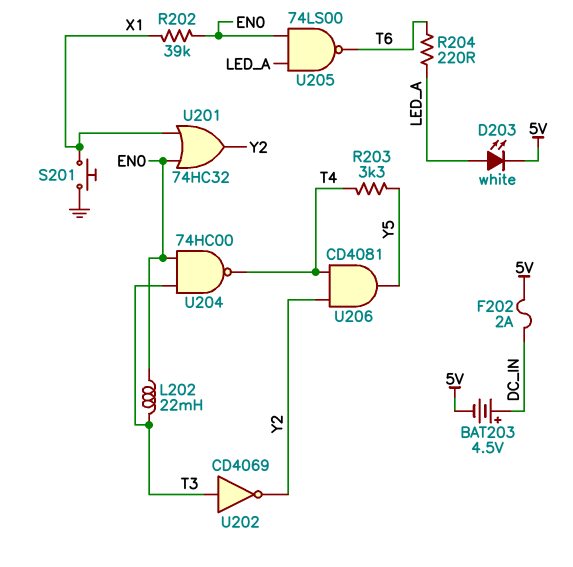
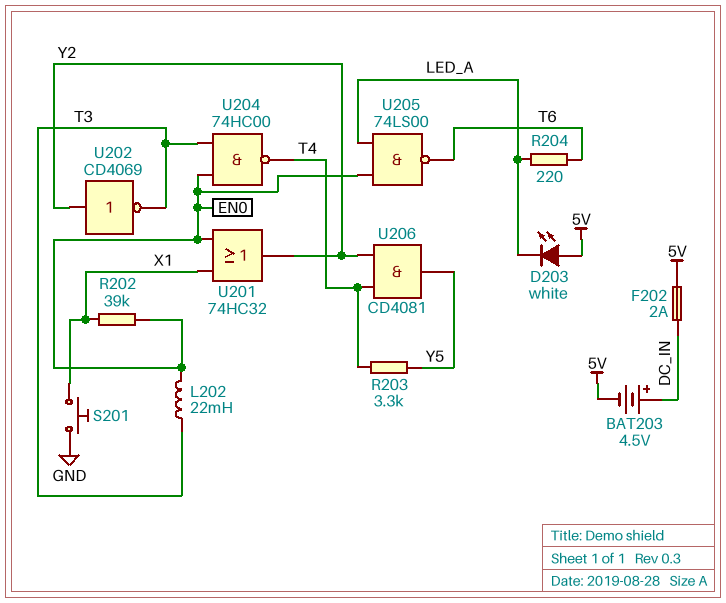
D203: LED white (A LED_A, K 5V) -> LED white (A 5V, K LED_A)
U202: NOT CD4069 (in T3, out Y2) -> NOT CD4069 (in Y2, out T3)

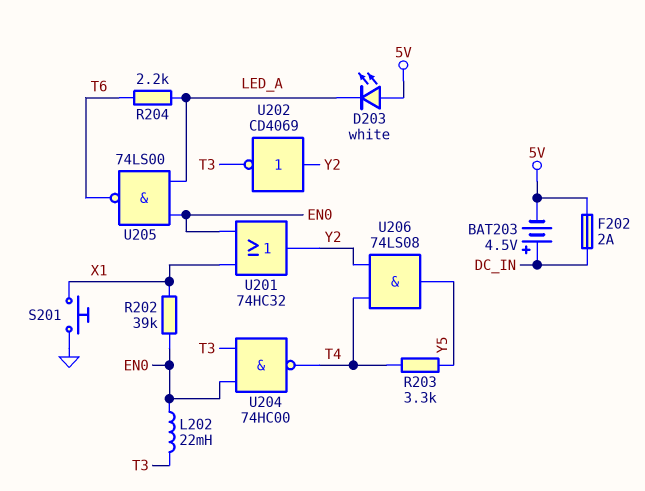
R204: 220 (LED_A, T6) -> 2.2k (LED_A, T6)
U206: AND CD4081 (in T4, in Y2, out Y5) -> AND 74LS08 (in T4, in Y2, out Y5)

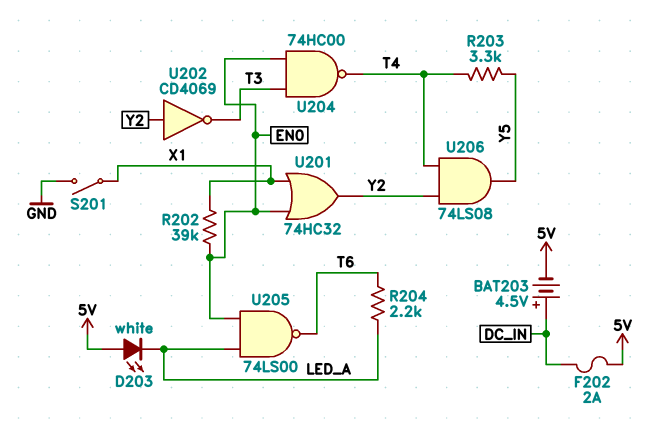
L202: 22mH (EN0, T3) -> none
S201: button (GND, X1) -> switch (GND, X1)

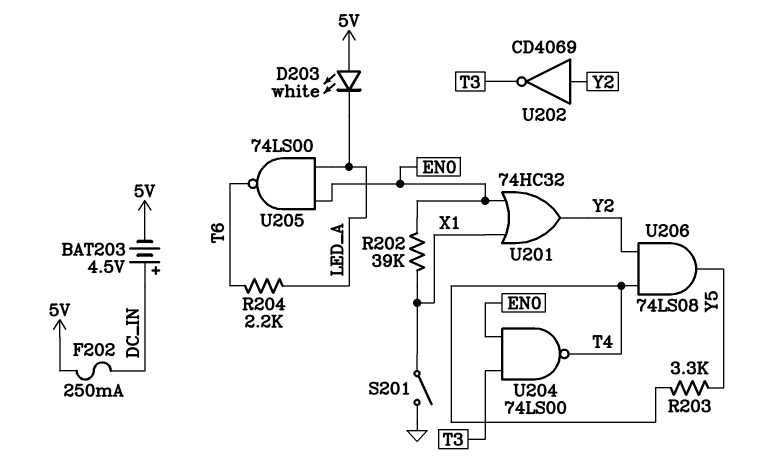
F202: 2A (5V, DC_IN) -> 250mA (5V, DC_IN)
U204: NAND 74HC00 (in EN0, in T3, out T4) -> NAND 74LS00 (in EN0, in T3, out T4)

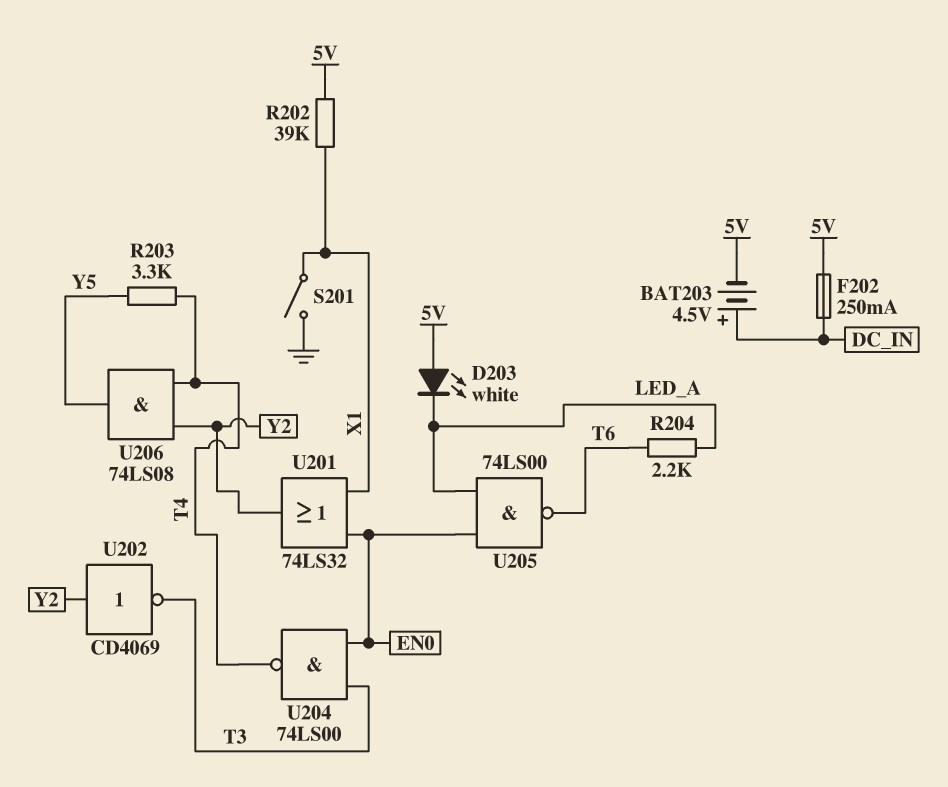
R202: 39k (EN0, X1) -> 39k (5V, X1)
U201: OR 74HC32 (in EN0, in X1, out Y2) -> OR 74LS32 (in EN0, in X1, out Y2)

